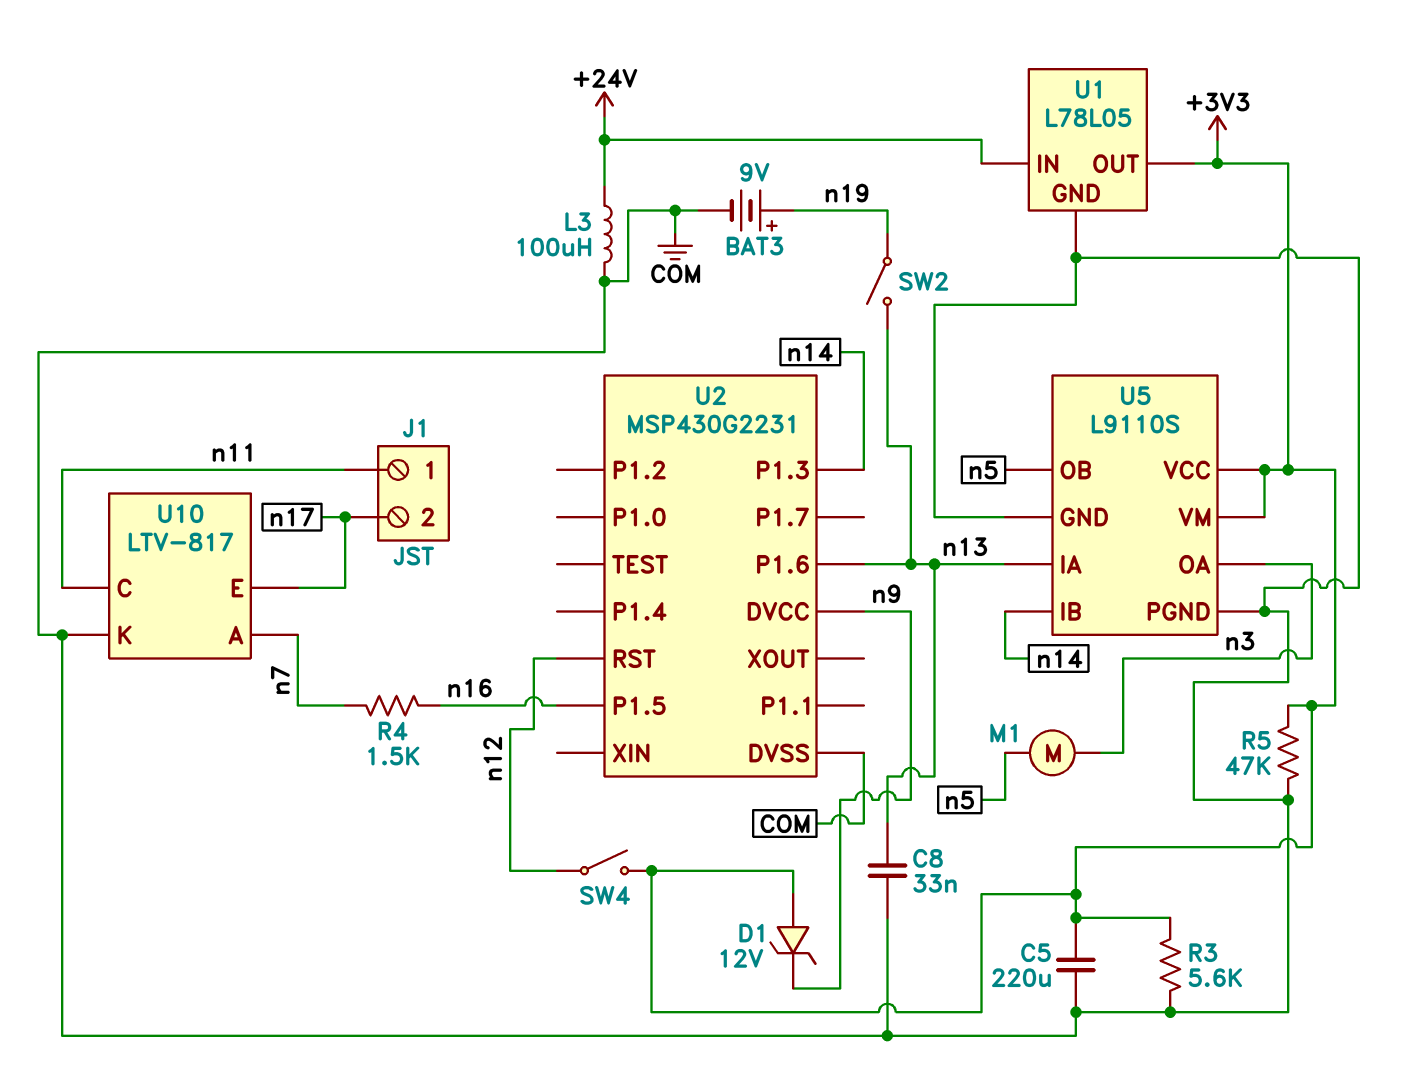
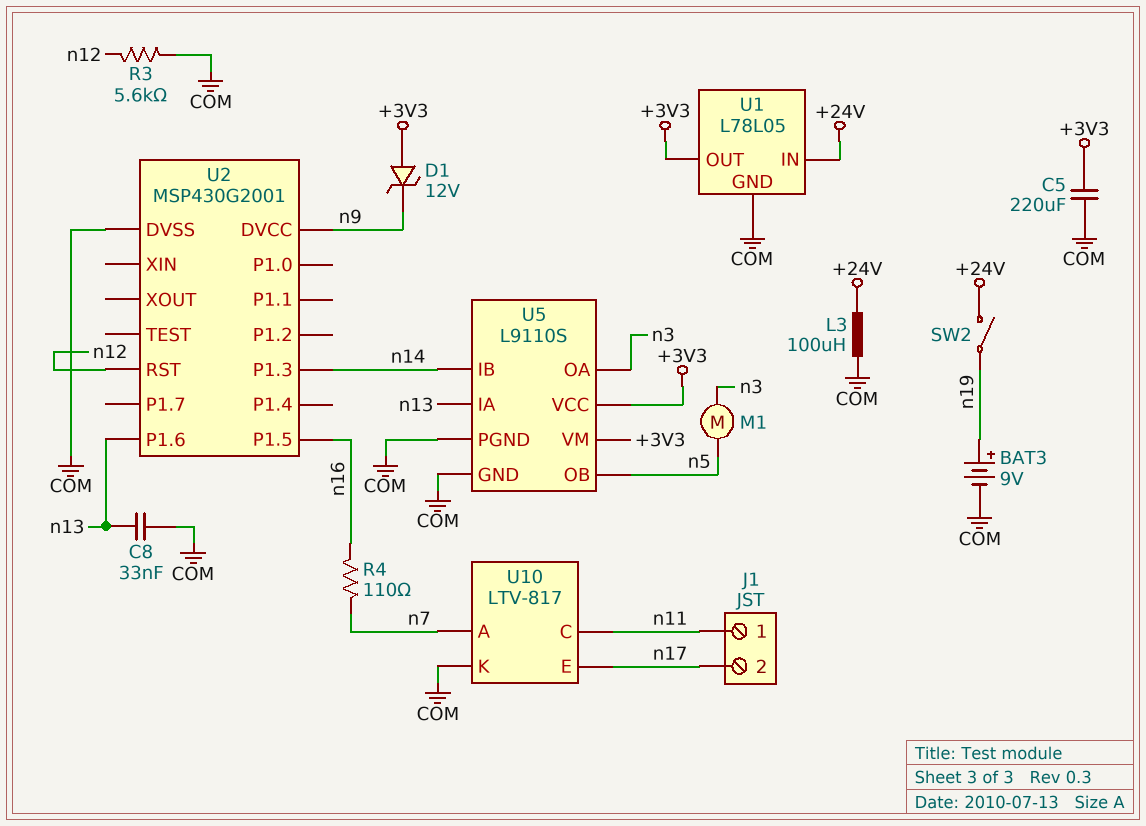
R3: 5.6k (+3V3, COM) -> 5.6k (COM, n12)
R4: 1.5k (n7, n16) -> 110 (n7, n16)
R5: 47k (+3V3, COM) -> none
SW2: switch (n13, n19) -> switch (+24V, n19)
SW4: switch (+3V3, n12) -> none
U2: MSP430G2231 -> MSP430G2001

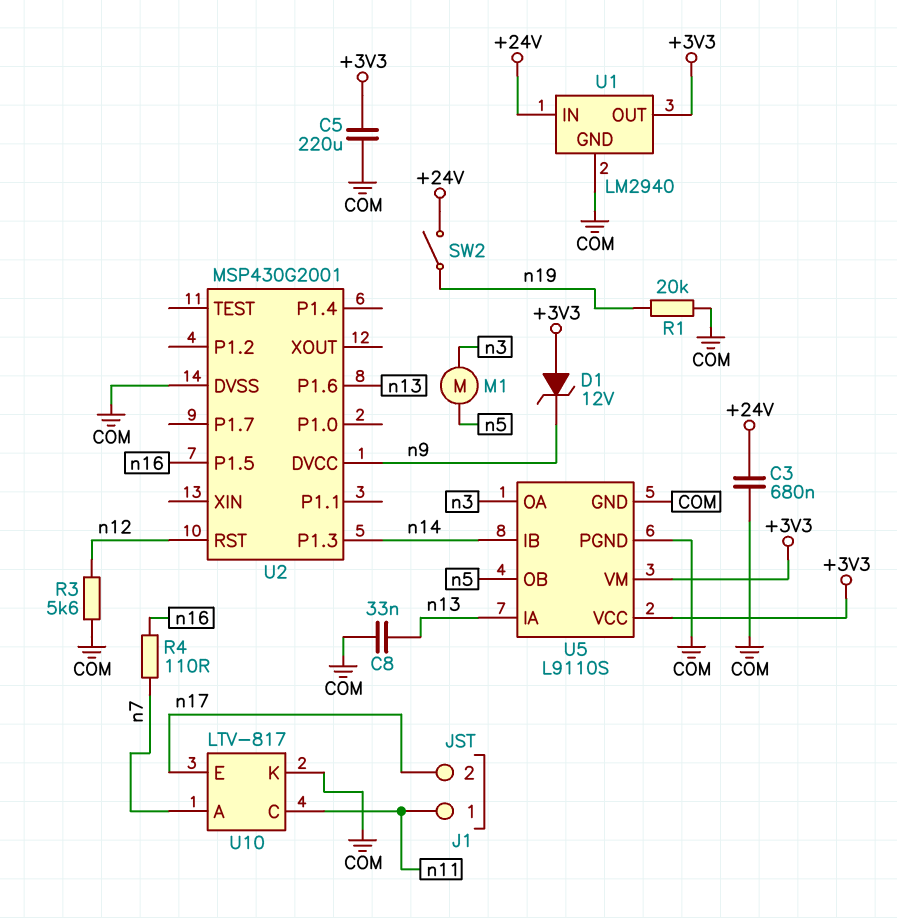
BAT3: 9V (plus n19, minus COM) -> none
C3: none -> 680nF (+24V, COM)
L3: 100uH (+24V, COM) -> none
R1: none -> 20k (COM, n19)
U1: L78L05 -> LM2940

